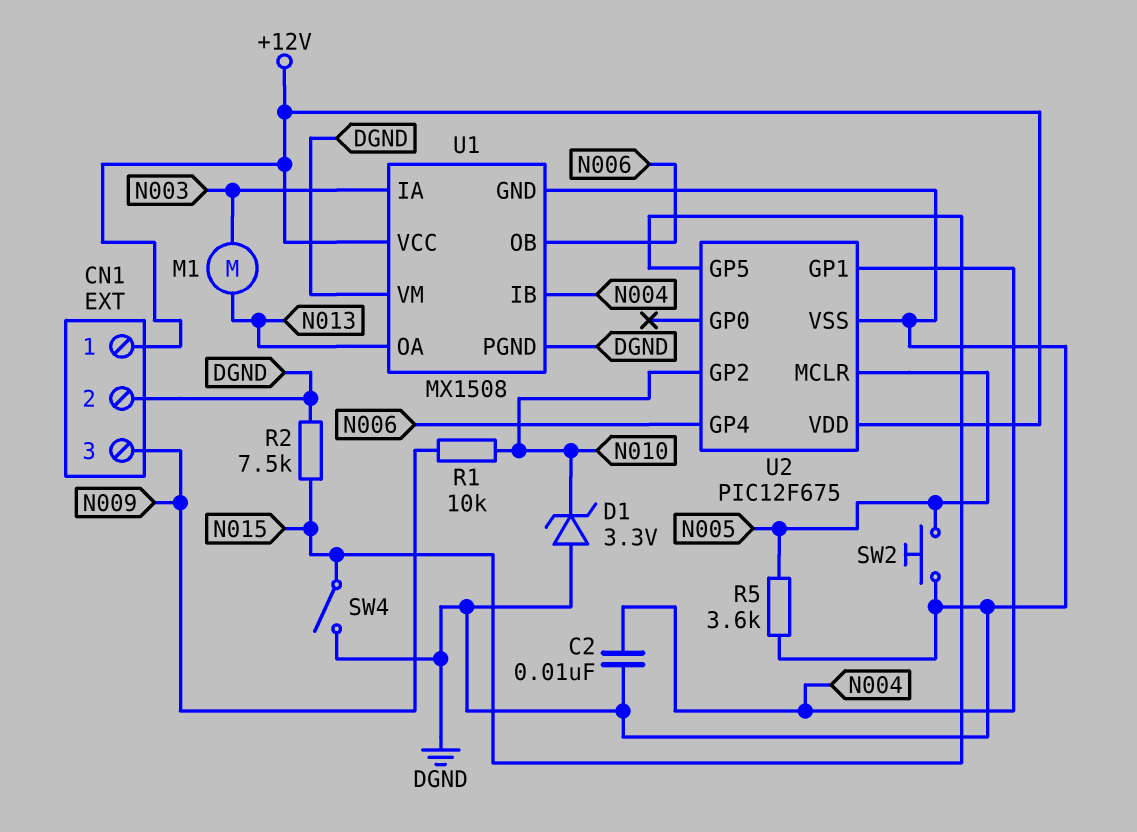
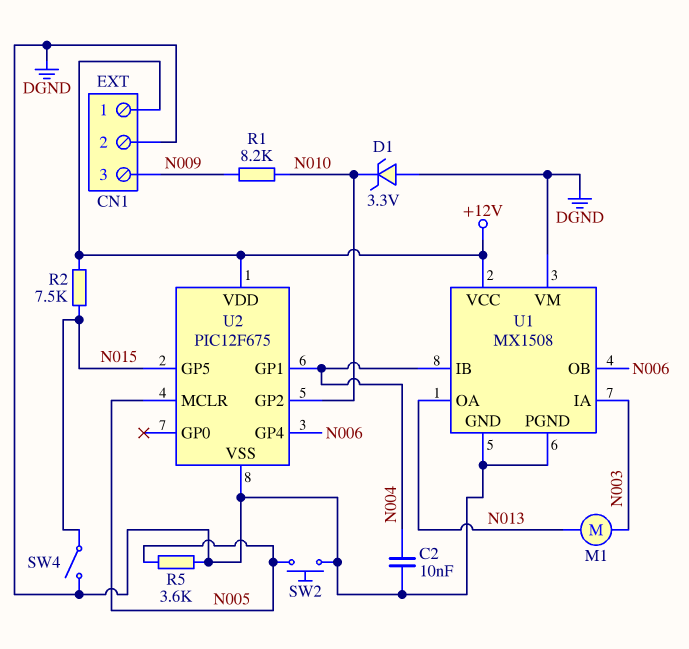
R1: 10k (N009, N010) -> 8.2k (N009, N010)
R2: 7.5k (DGND, N015) -> 7.5k (+12V, N015)

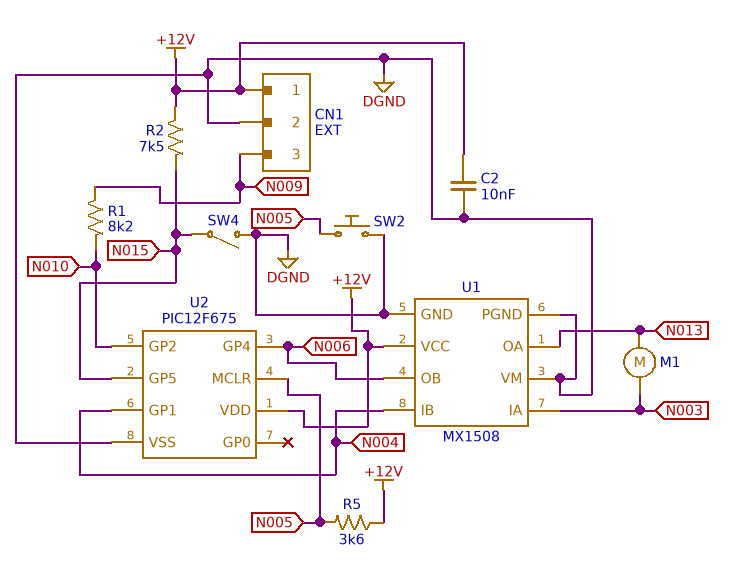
C2: 10nF (DGND, N004) -> 10nF (+12V, DGND)
D1: zener 3.3V (A DGND, K N010) -> none
R5: 3.6k (DGND, N005) -> 3.6k (+12V, N005)

